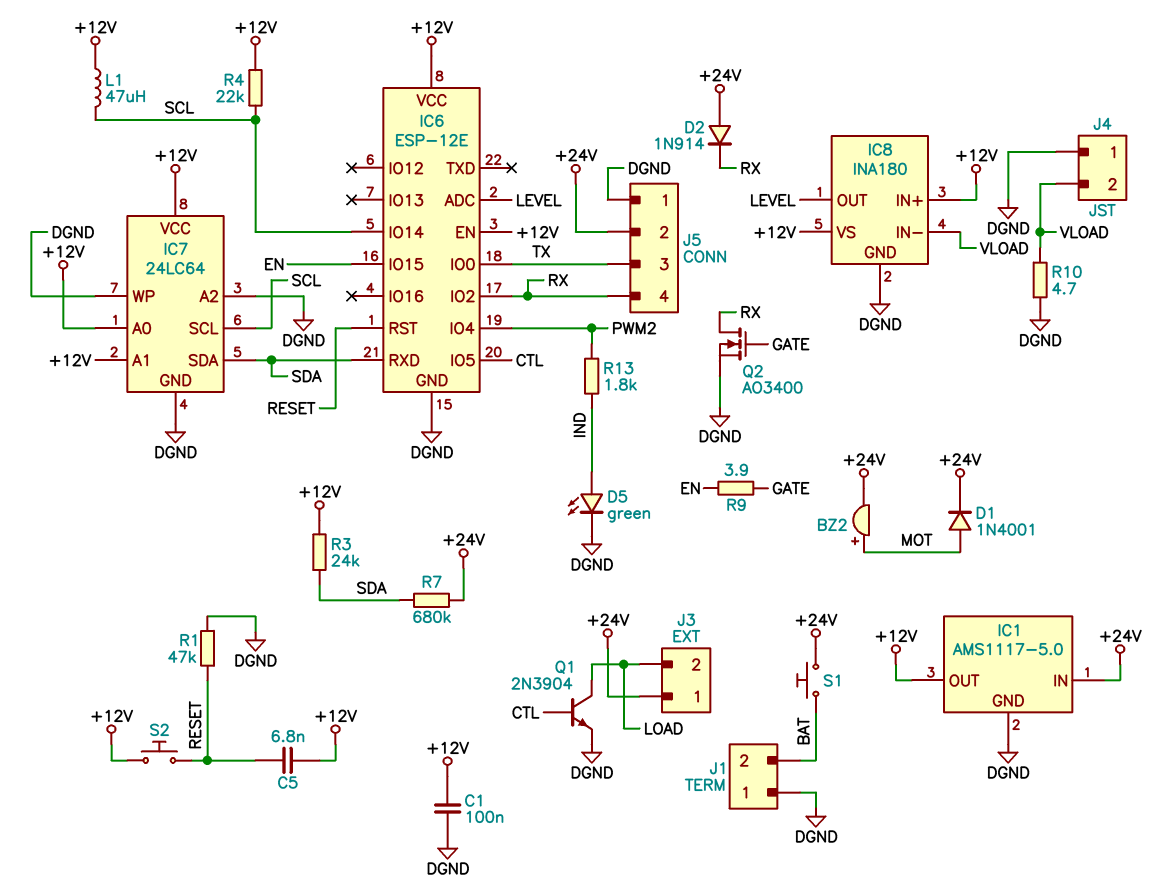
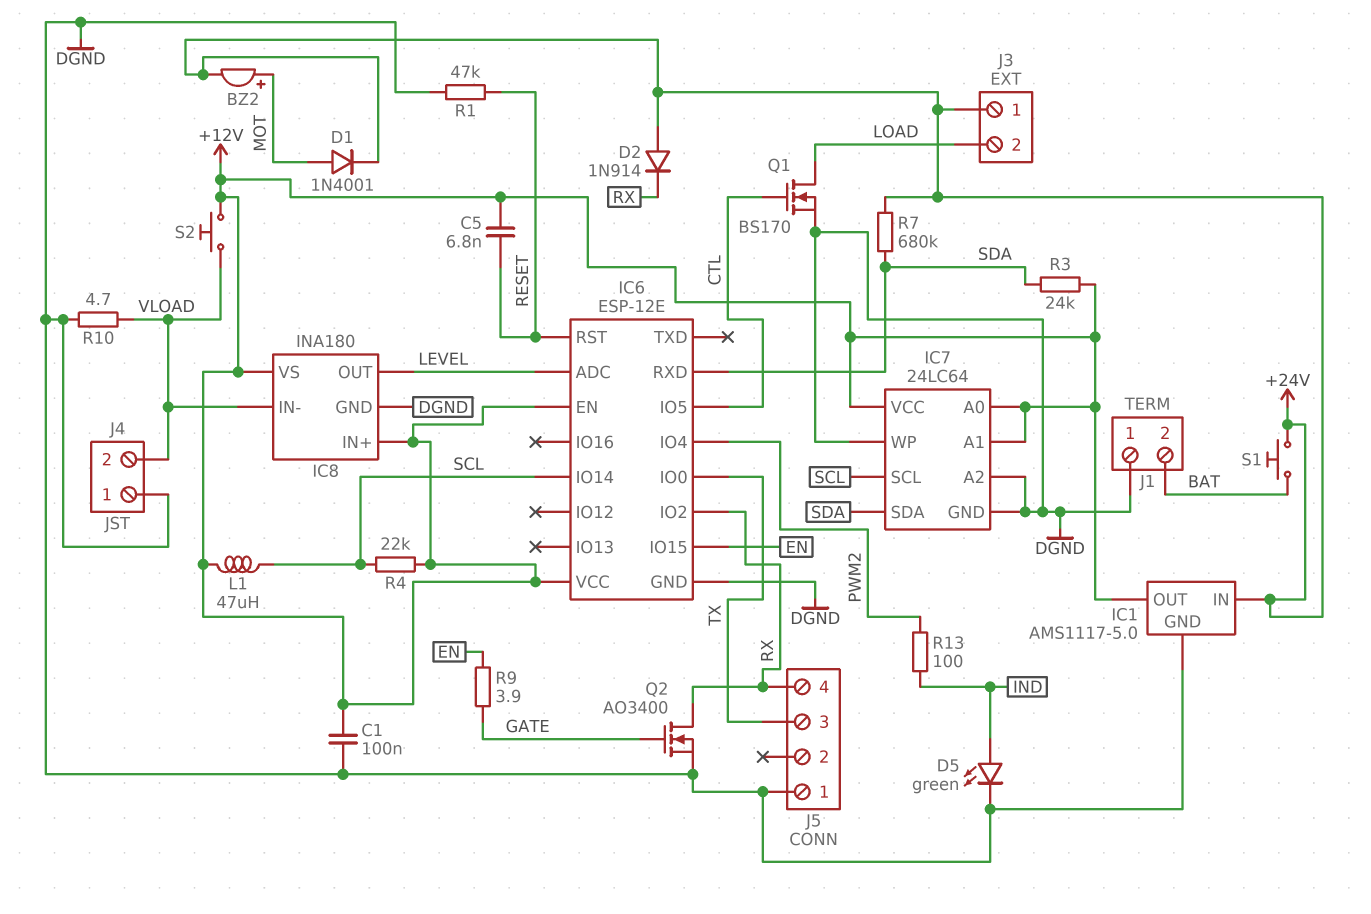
J5 pin 2: +24V -> none
Q1: NPN 2N3904 (B CTL, C LOAD, E DGND) -> NMOS BS170 (G CTL, D LOAD, S DGND)
R13: 1.8k (IND, PWM2) -> 100 (IND, PWM2)
S2: button (+12V, RESET) -> button (+12V, VLOAD)

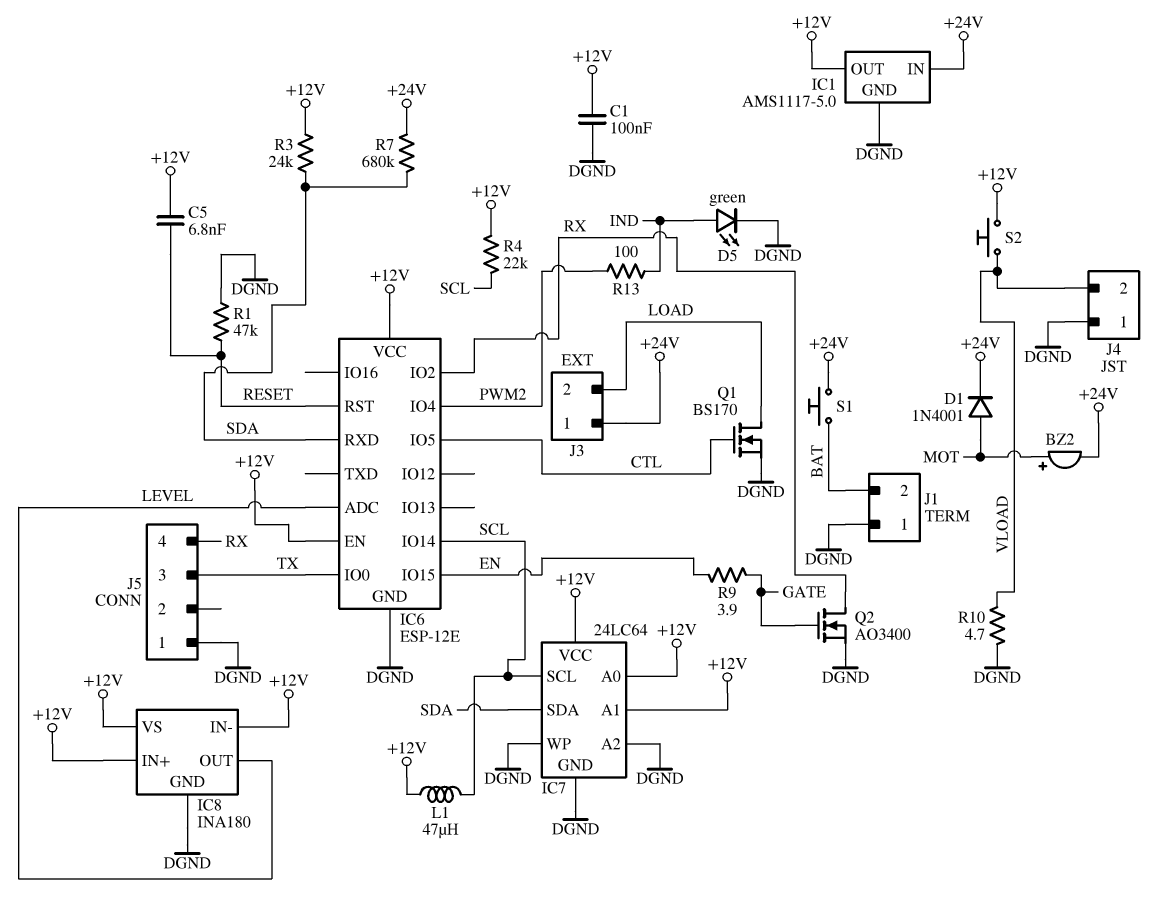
D2: diode 1N914 (A +24V, K RX) -> none
IC8 pin IN-: VLOAD -> +12V

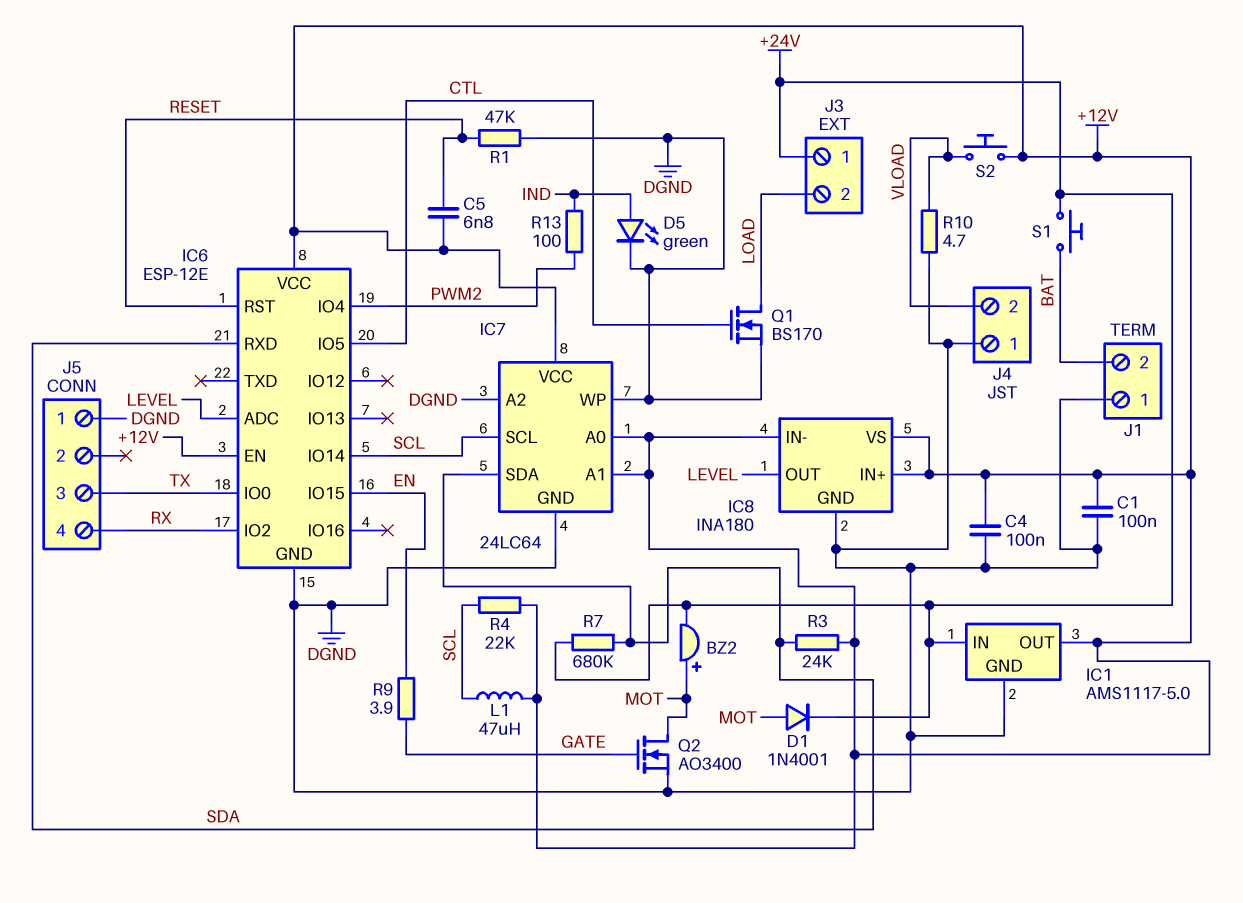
C4: none -> 100nF (+12V, DGND)
Q2: NMOS AO3400 (G GATE, D RX, S DGND) -> NMOS AO3400 (G GATE, D MOT, S DGND)

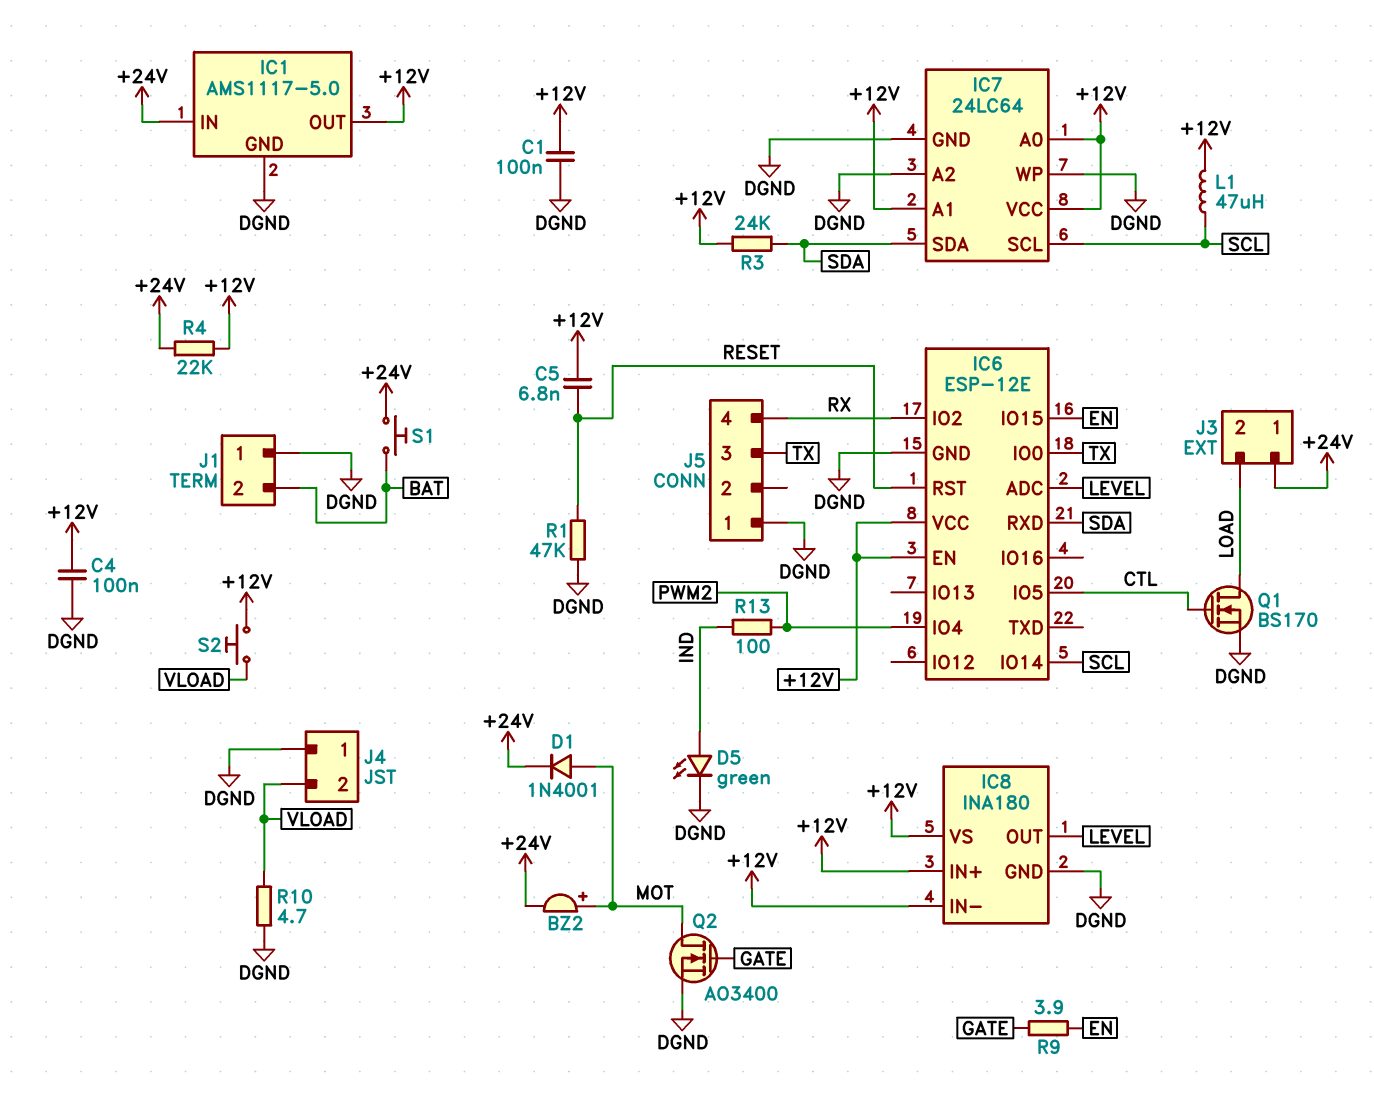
R4: 22k (+12V, SCL) -> 22k (+12V, +24V)
R7: 680k (+24V, SDA) -> none

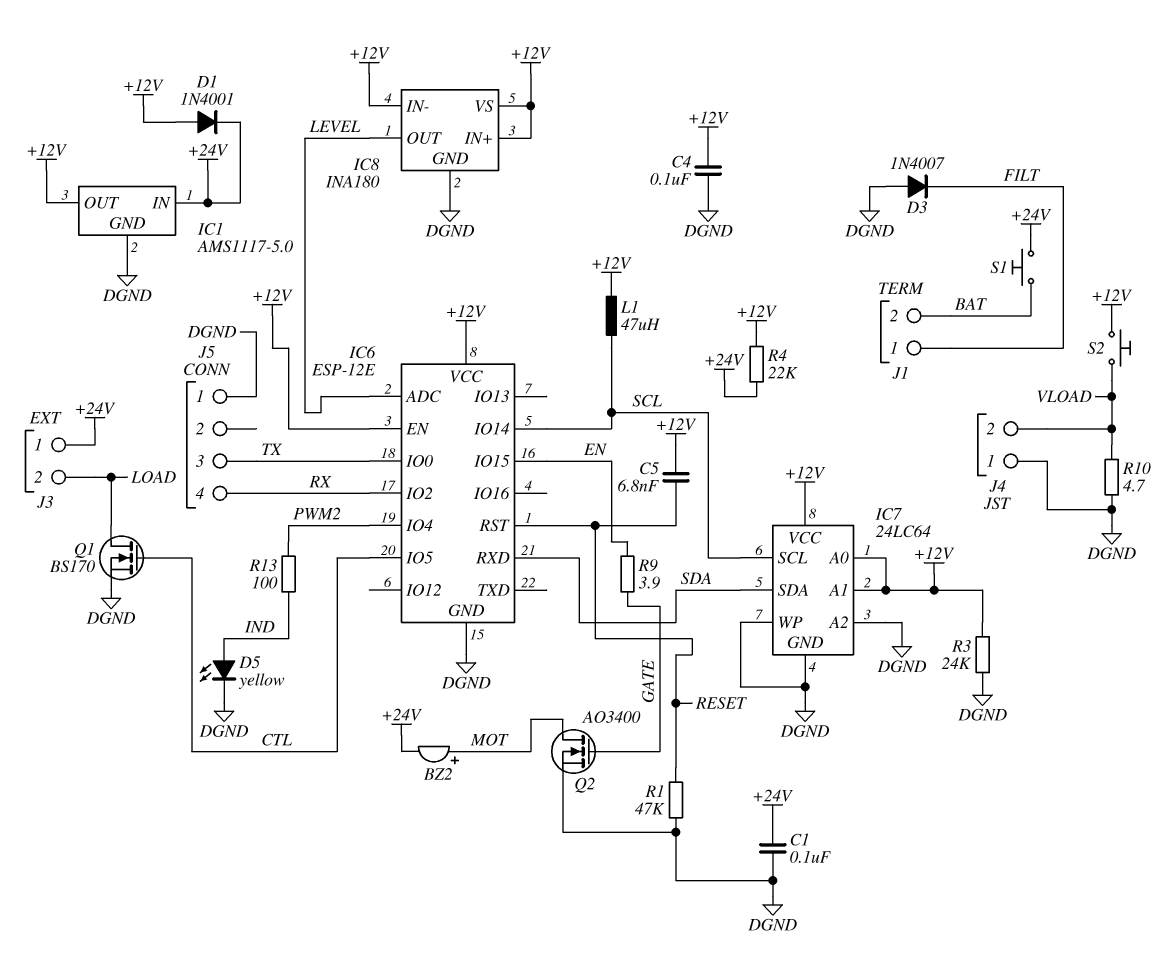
C1: 100nF (+12V, DGND) -> 100nF (+24V, DGND)
D1: diode 1N4001 (A MOT, K +24V) -> diode 1N4001 (A +12V, K +24V)
D3: none -> diode 1N4007 (A DGND, K FILT)
D5: LED green (A IND, K DGND) -> LED yellow (A IND, K DGND)
J1 pin 1: DGND -> FILT
R3: 24k (+12V, SDA) -> 24k (+12V, DGND)

